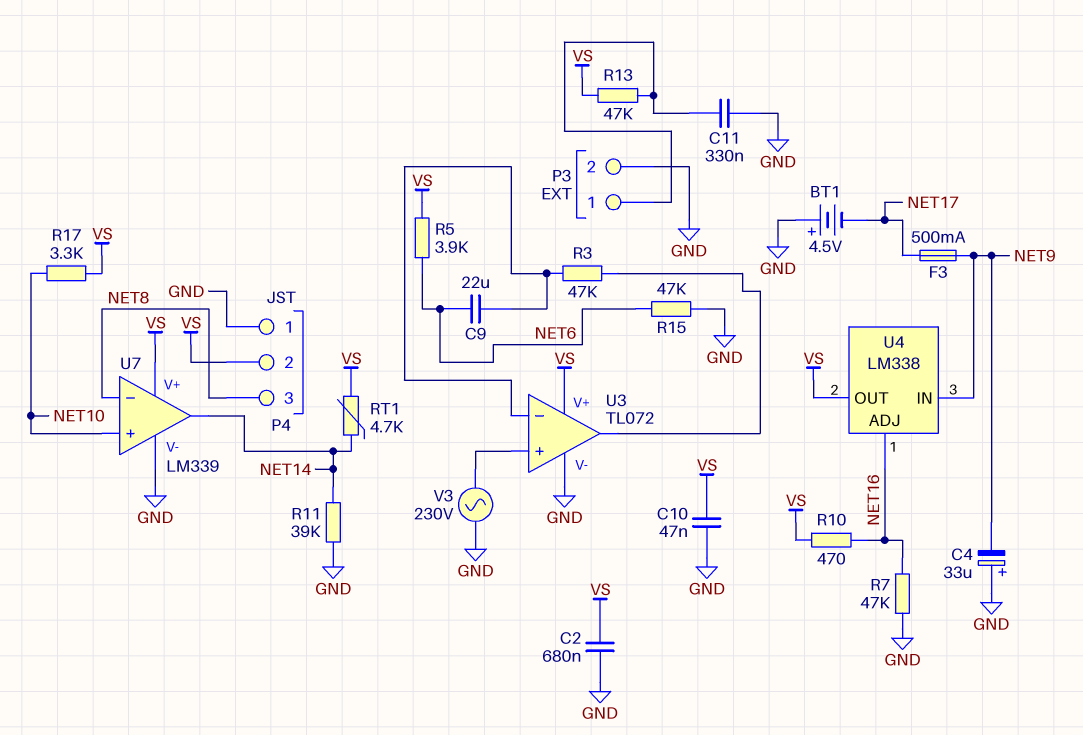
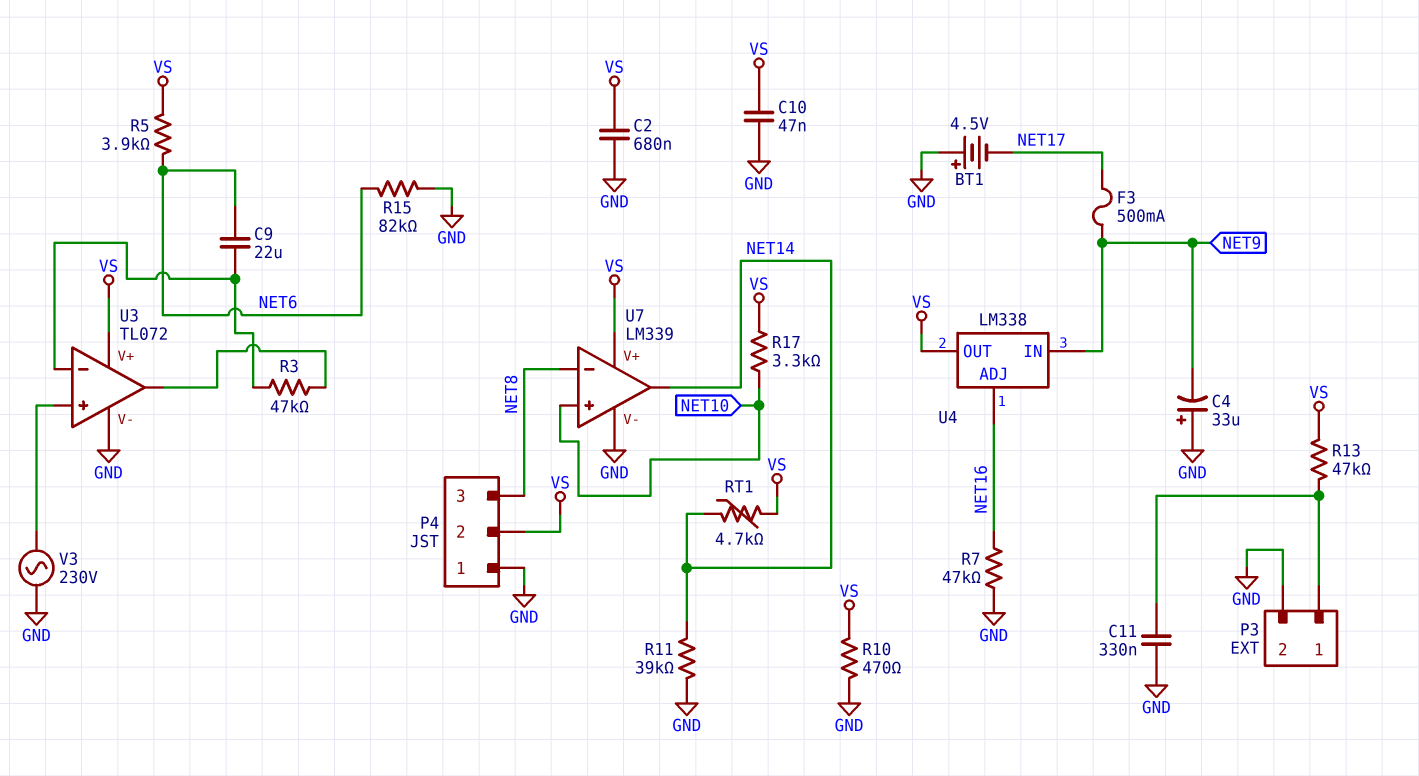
R10: 470 (NET16, VS) -> 470 (GND, VS)
R15: 47k (GND, NET6) -> 82k (GND, NET6)

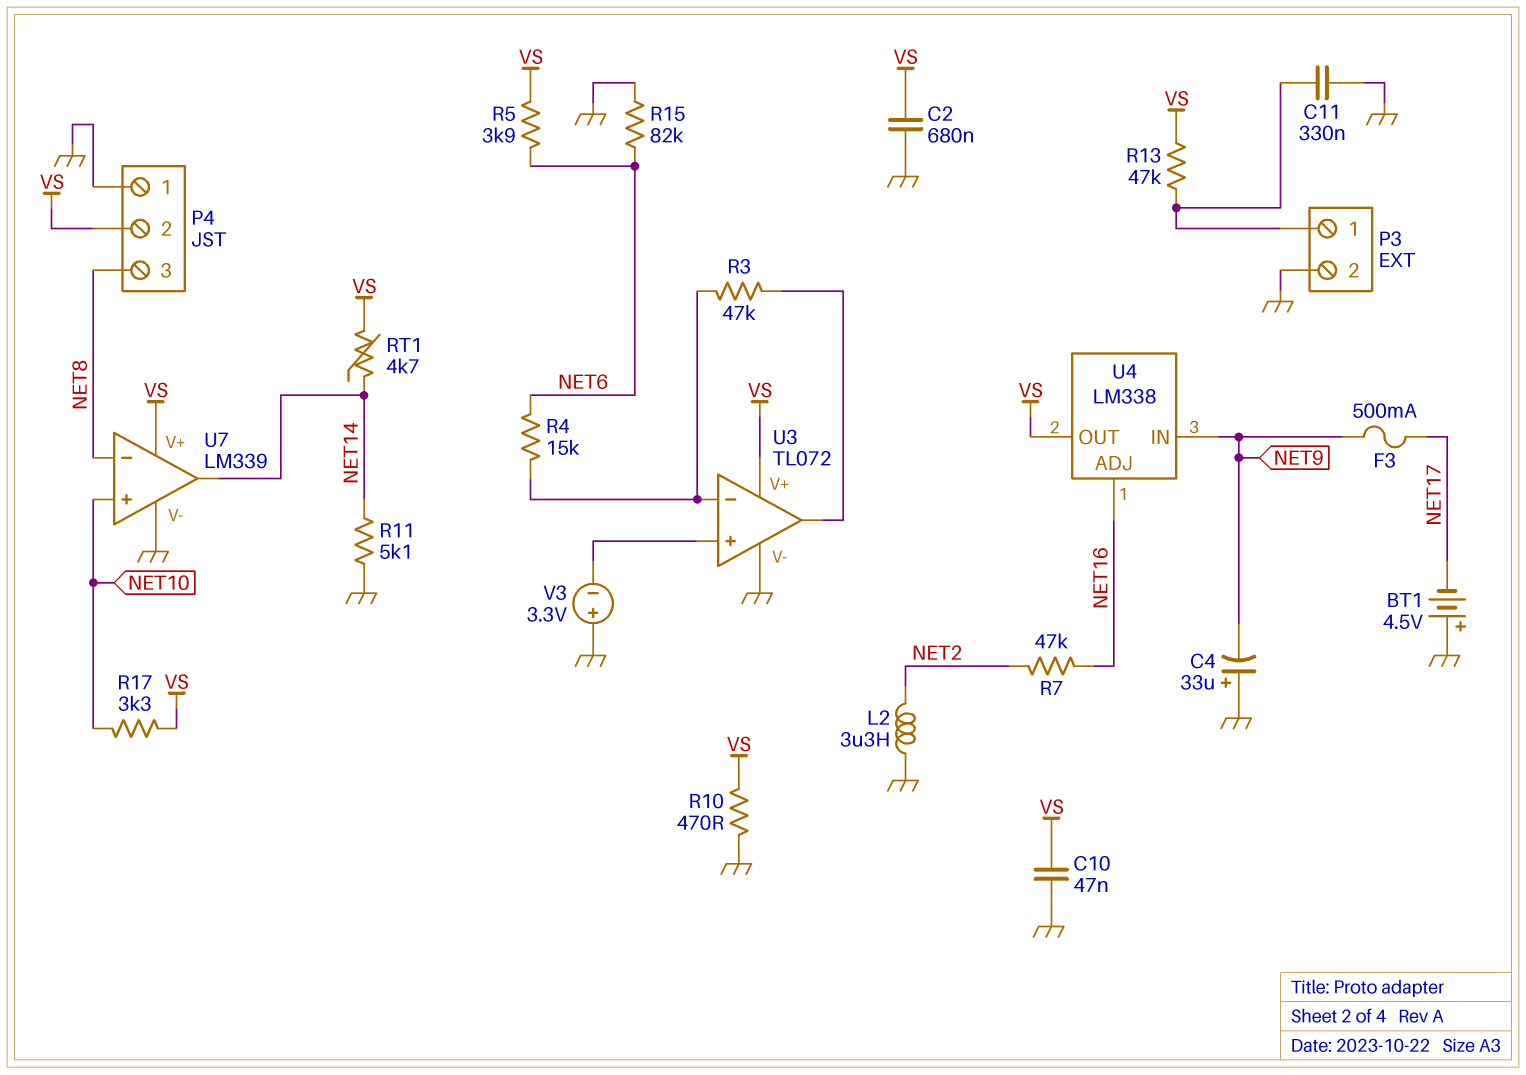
C9: 22uF (NET6, U3/in-) -> none
L2: none -> 3.3uH (GND, NET2)
R4: none -> 15k (NET6, U3/in-)
R7: 47k (GND, NET16) -> 47k (NET2, NET16)
R11: 39k (GND, NET14) -> 5.1k (GND, NET14)
V3: AC 230V (GND, U3/in+) -> 3.3V (plus GND, minus U3/in+)

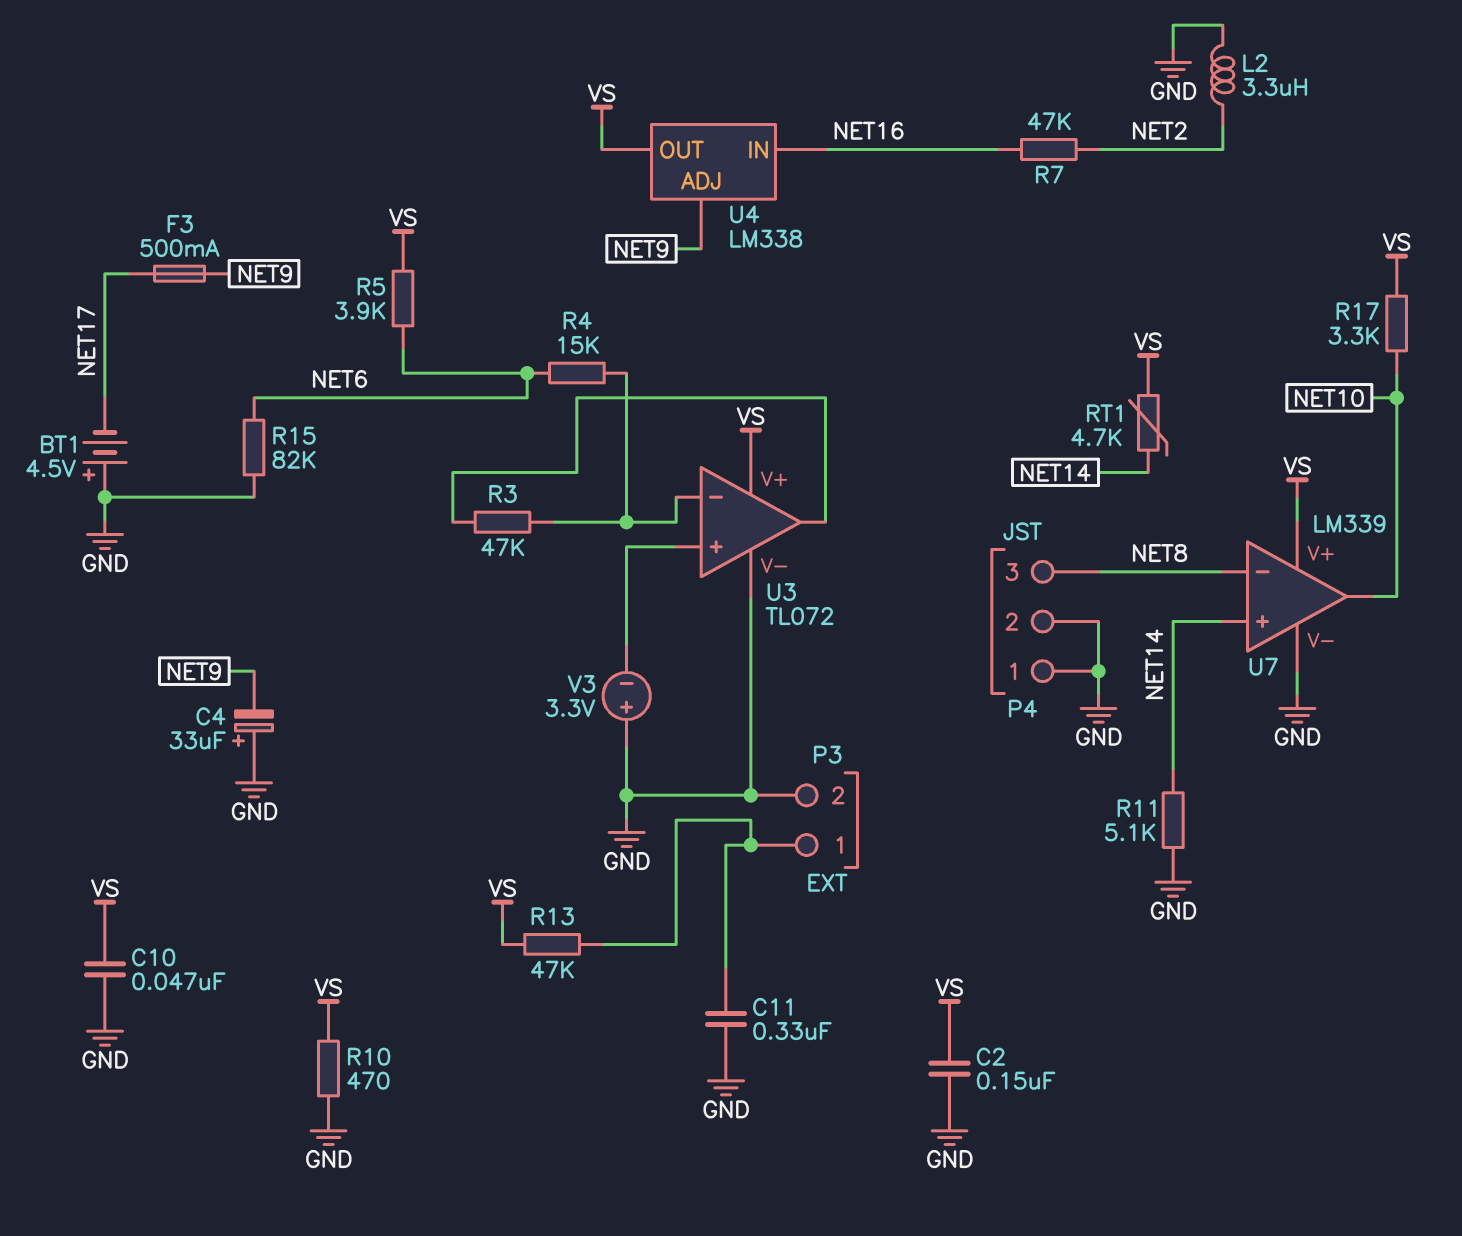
C2: 680nF (GND, VS) -> 150nF (GND, VS)
P4 pin 2: VS -> GND
U4 pin ADJ: NET16 -> NET9
U4 pin IN: NET9 -> NET16
U7 pin in+: NET10 -> NET14
U7 pin out: NET14 -> NET10

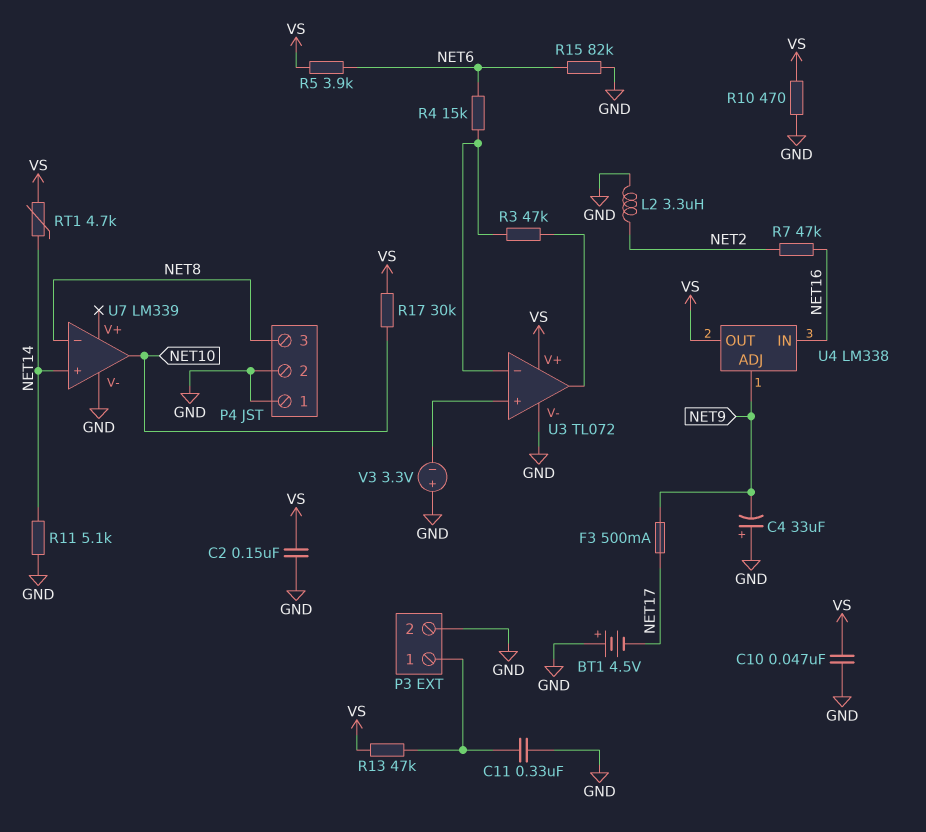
R17: 3.3k (NET10, VS) -> 30k (NET10, VS)
U7 pin V+: VS -> none

